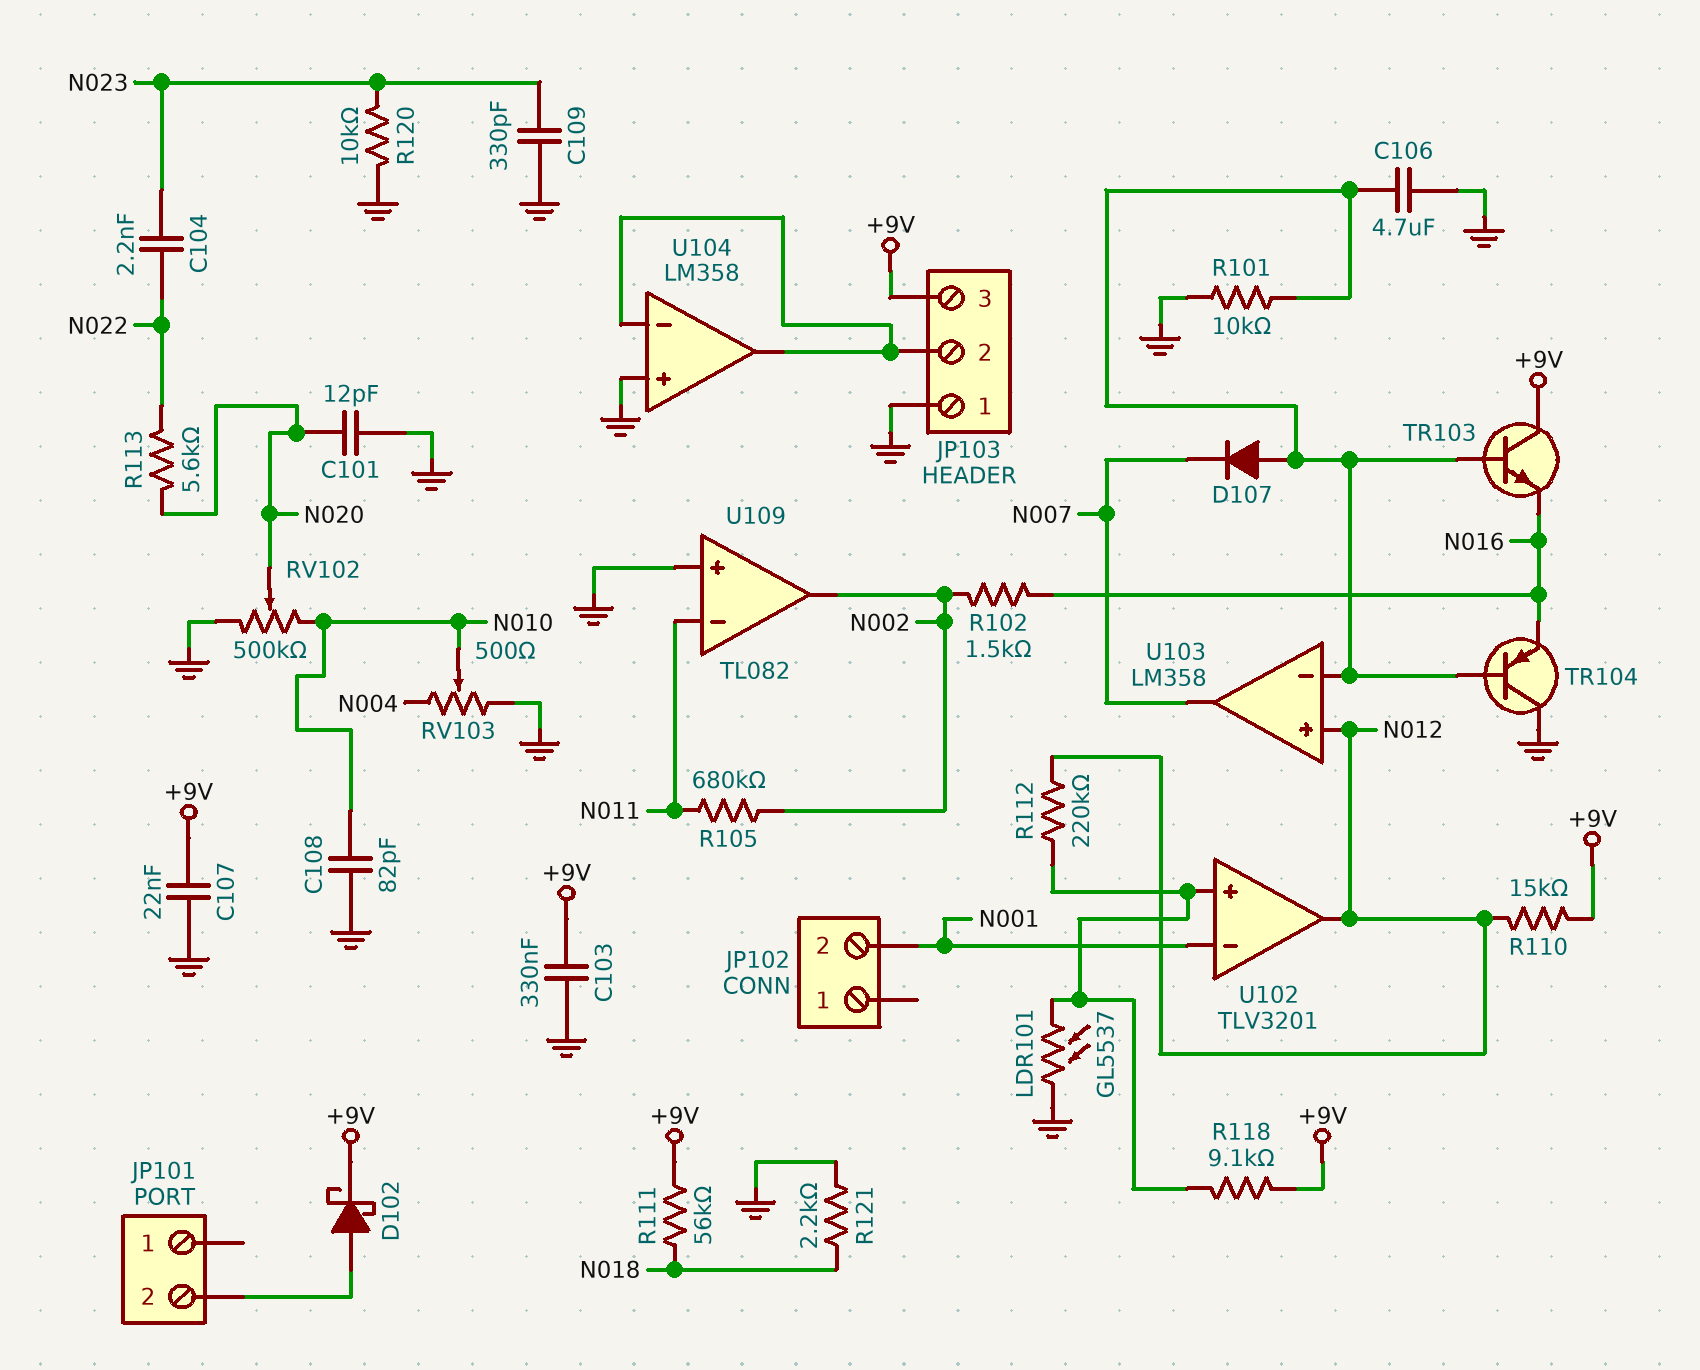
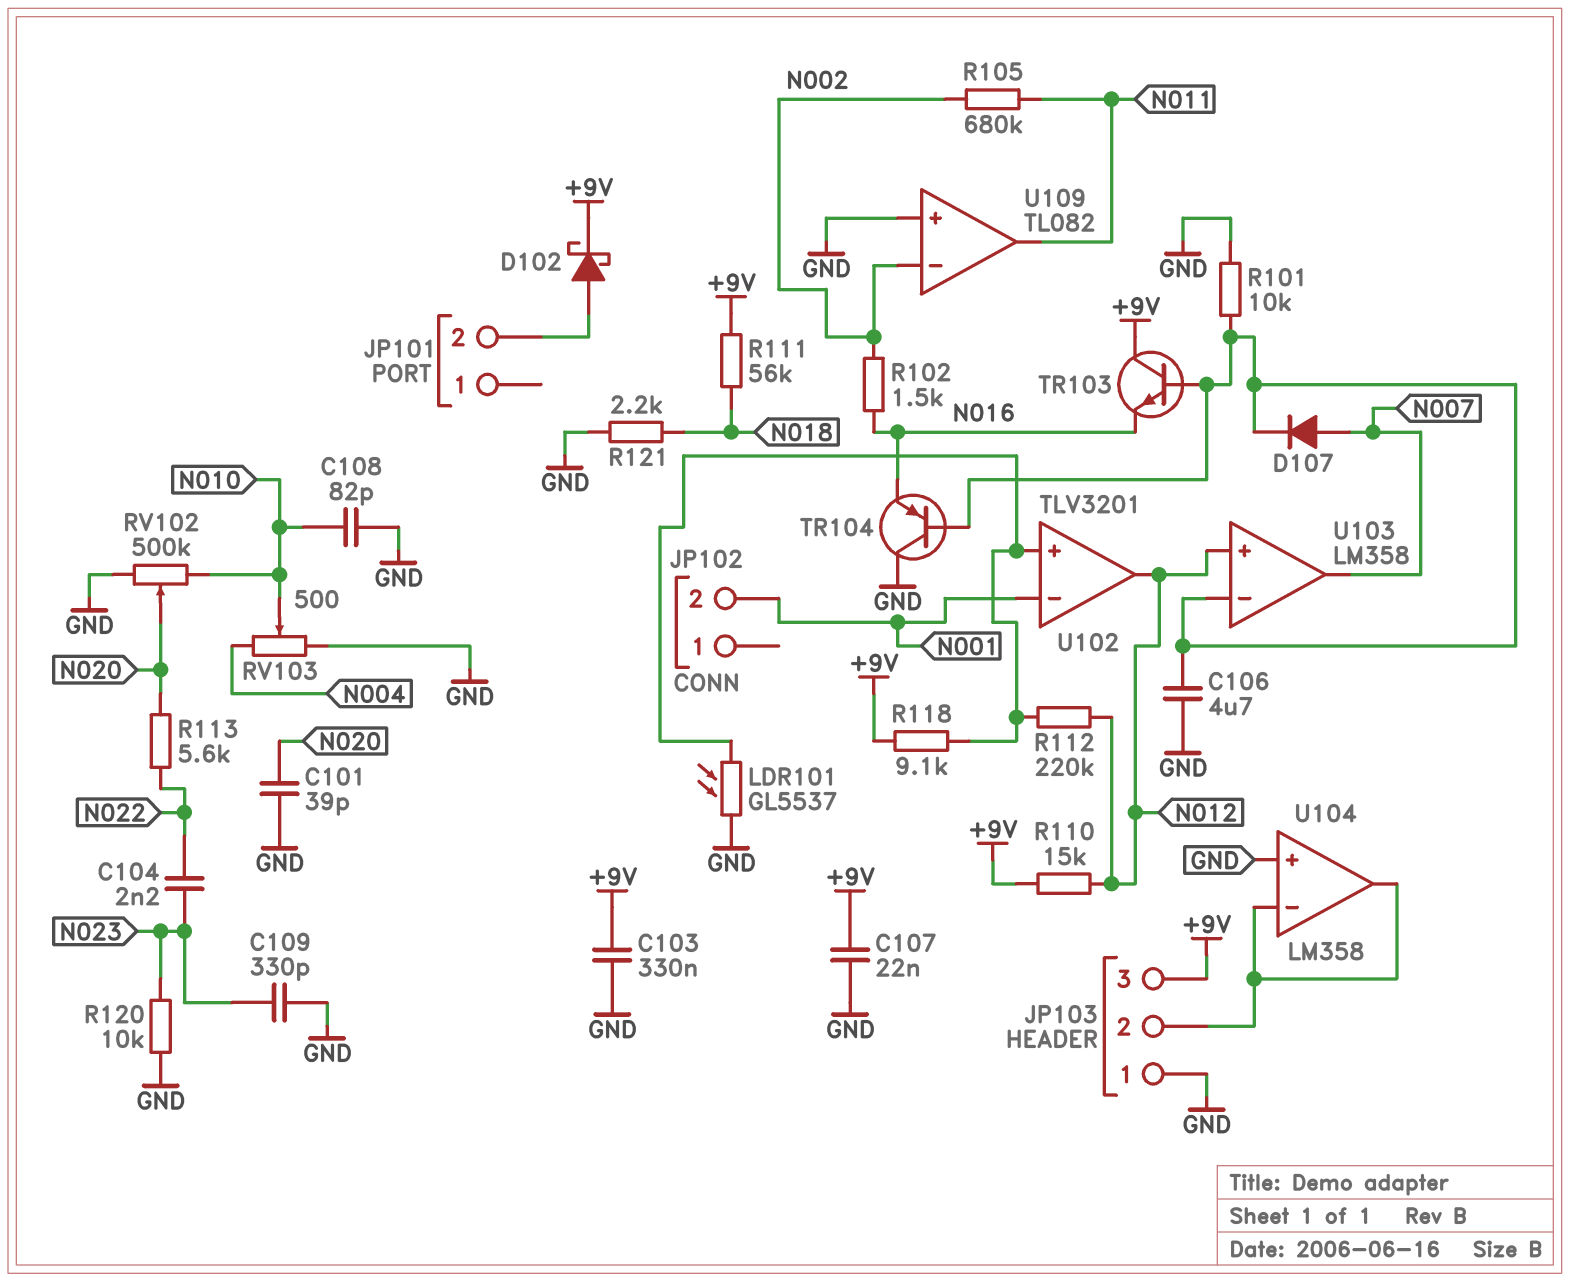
C101: 12pF (GND, N020) -> 39pF (GND, N020)
D107: diode (A U103/in-, K N007) -> diode (A N007, K U103/in-)
U109 pin in-: N011 -> N002
U109 pin out: N002 -> N011

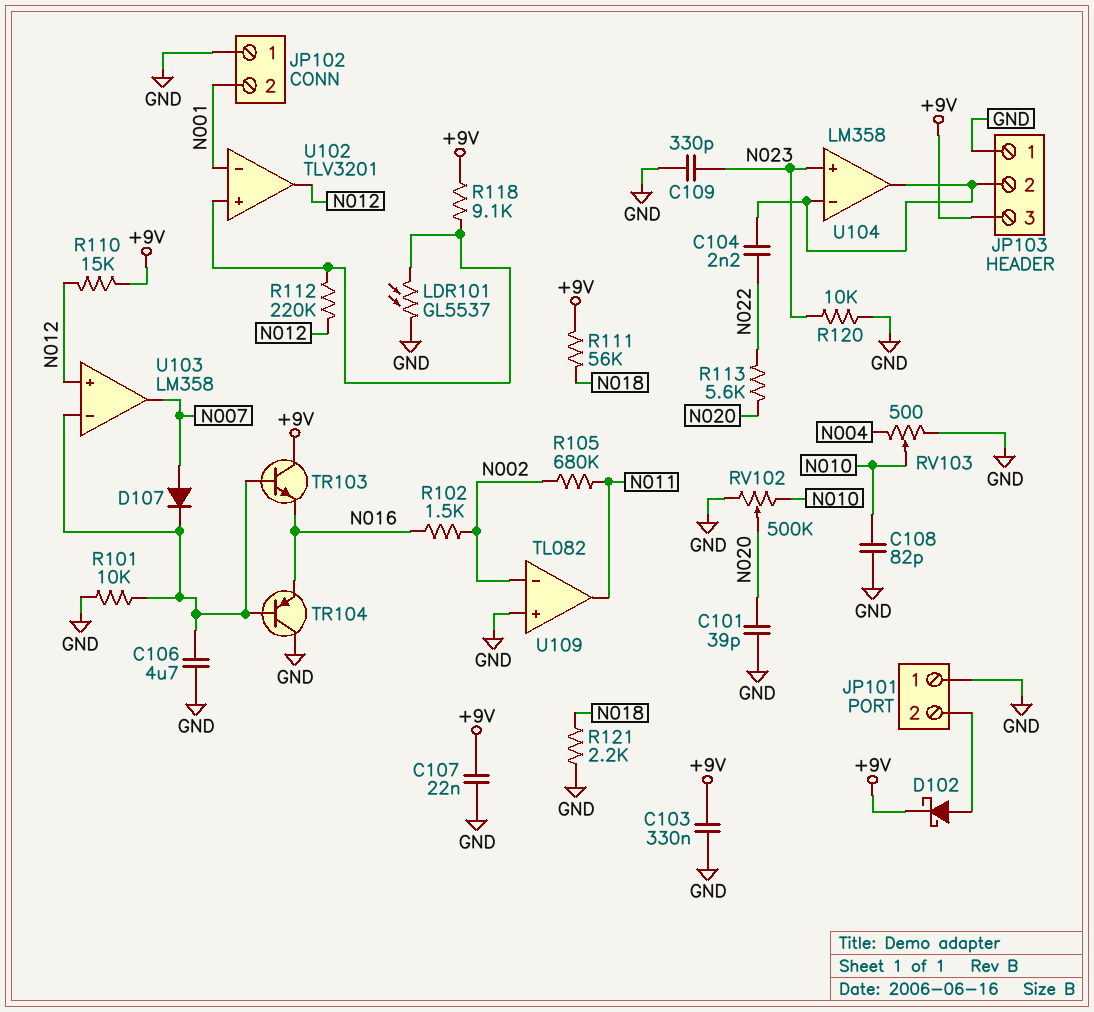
C104: 2.2nF (N022, N023) -> 2.2nF (JP103/2, N022)
JP101 pin 1: none -> GND
JP102 pin 1: none -> GND
U104 pin in+: GND -> N023

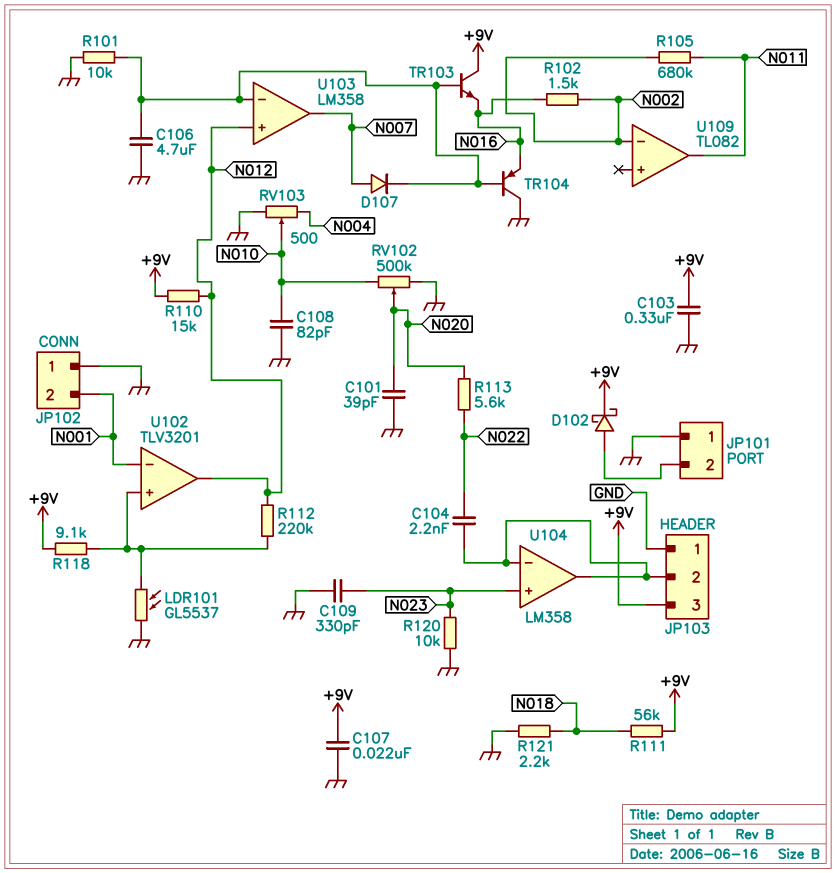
U109 pin in+: GND -> none

